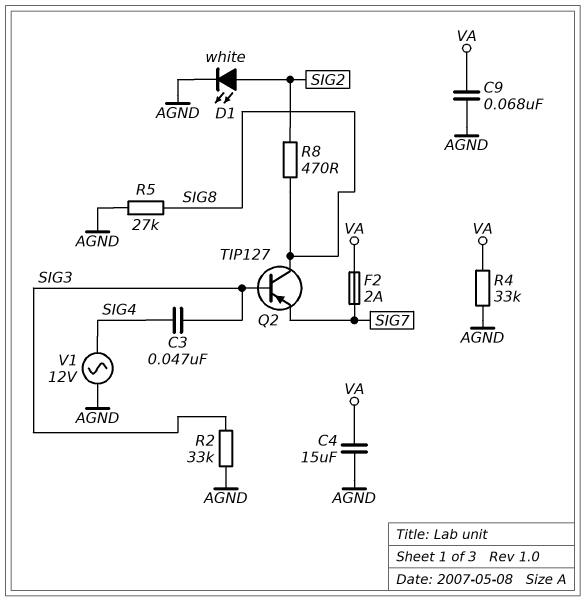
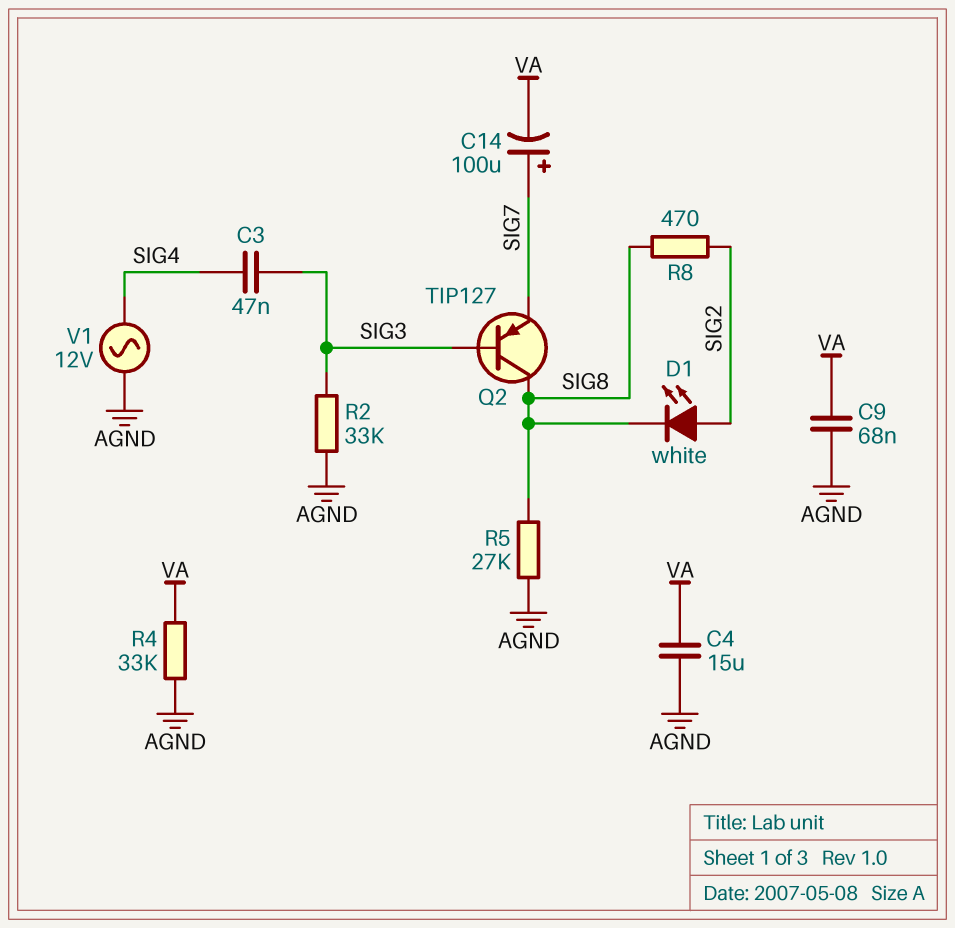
C14: none -> 100uF (plus SIG7, minus VA)
D1: LED white (A SIG2, K AGND) -> LED white (A SIG2, K SIG8)
F2: 2A (SIG7, VA) -> none

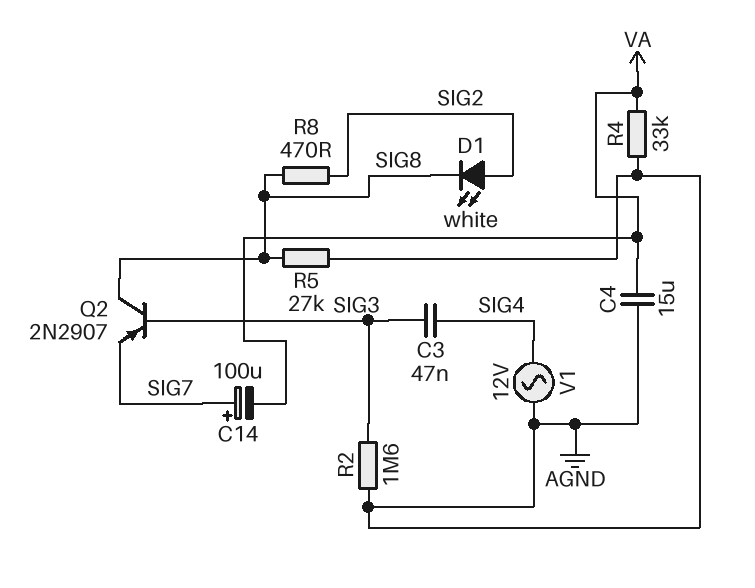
C9: 68nF (AGND, VA) -> none
Q2: PNP TIP127 (B SIG3, C SIG8, E SIG7) -> PNP 2N2907 (B SIG3, C SIG8, E SIG7)
R2: 33k (AGND, SIG3) -> 1.6M (AGND, SIG3)

